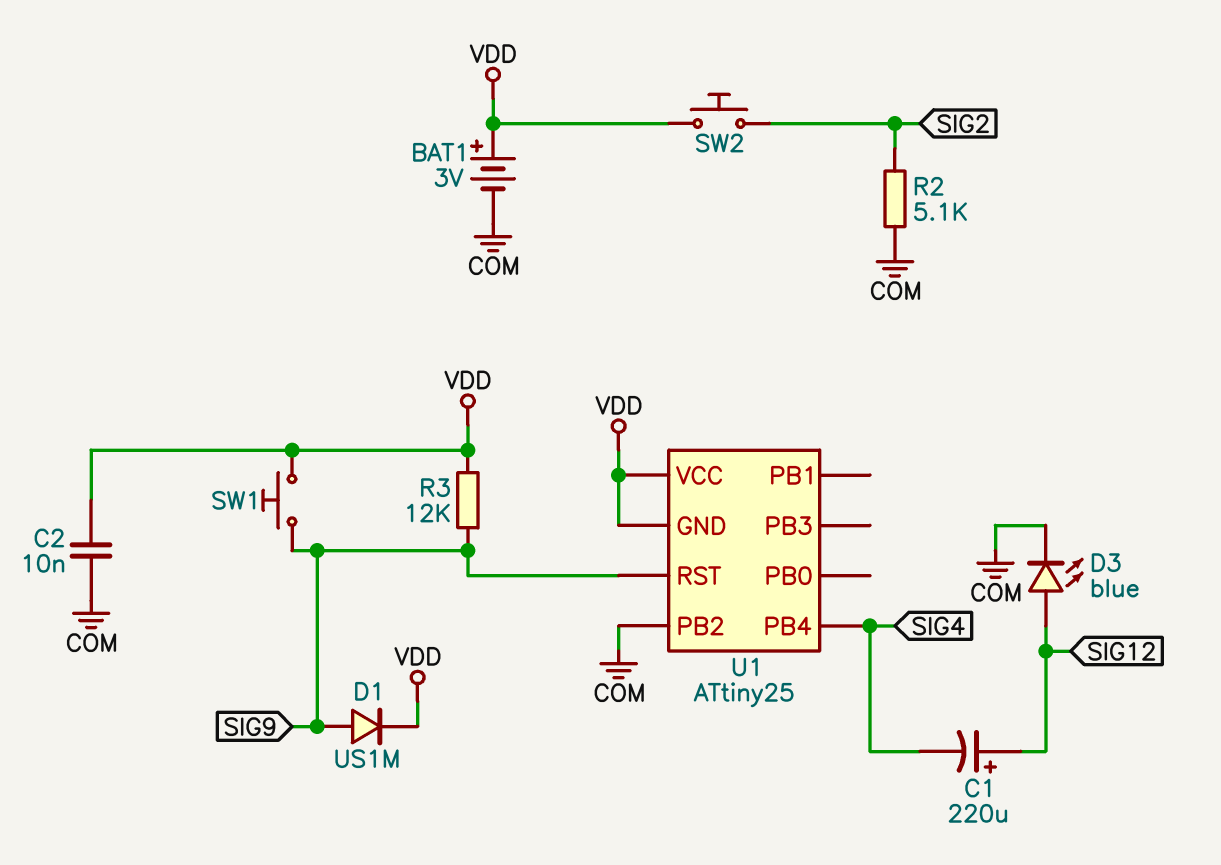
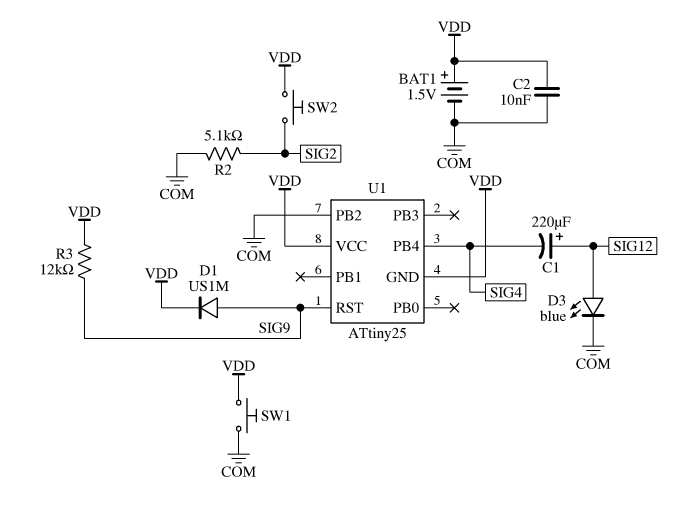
BAT1: 3V (plus VDD, minus COM) -> 1.5V (plus VDD, minus COM)
SW1: button (SIG9, VDD) -> button (COM, VDD)

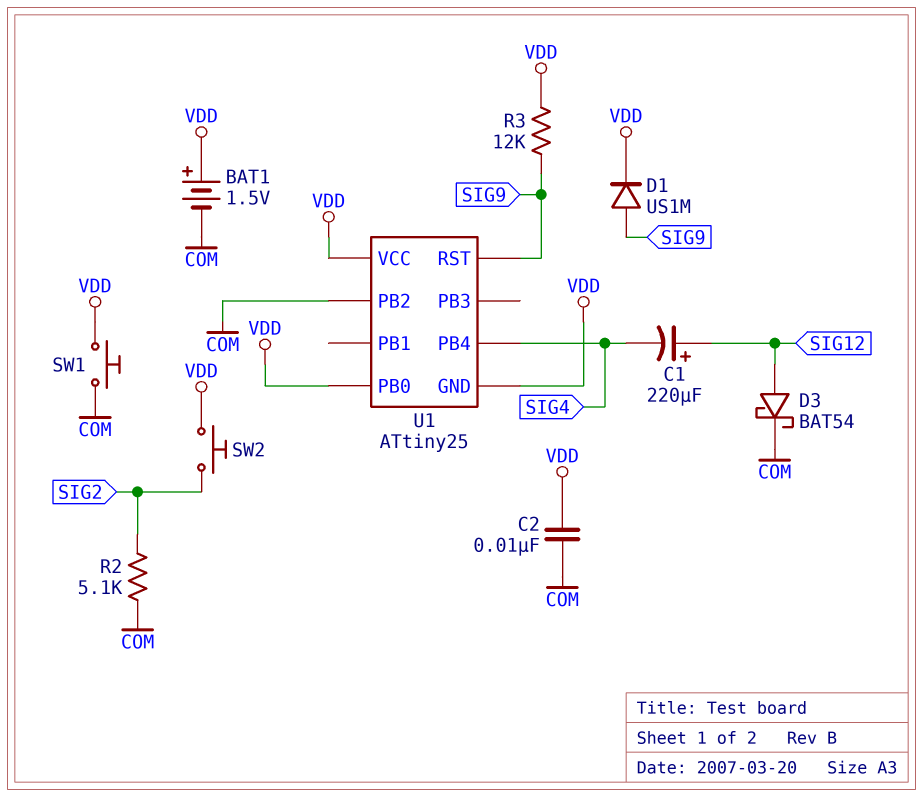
D3: LED blue (A SIG12, K COM) -> schottky BAT54 (A SIG12, K COM)
U1 pin PB0: none -> VDD

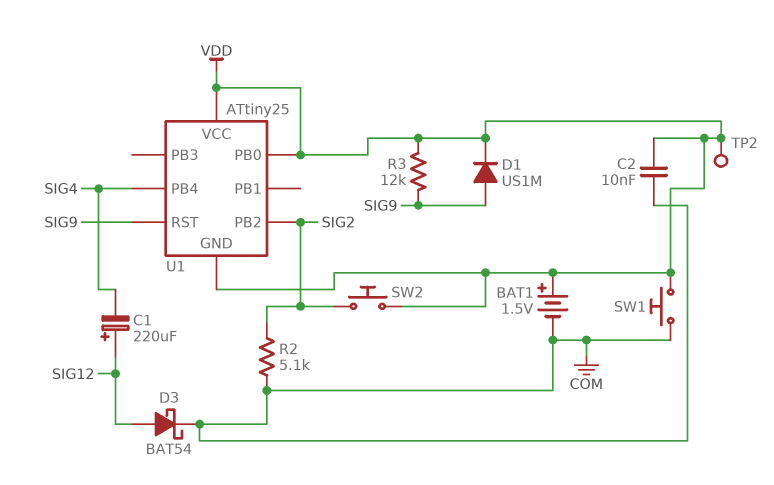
TP2: none -> test point (VDD)
U1 pin PB2: COM -> SIG2

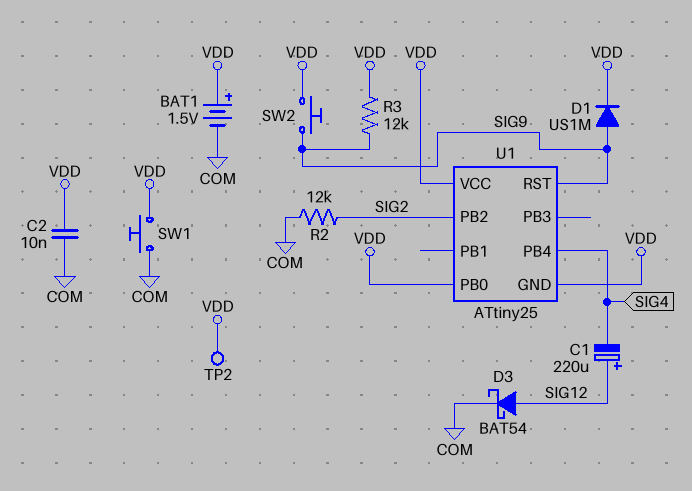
R2: 5.1k (COM, SIG2) -> 12k (COM, SIG2)
SW2: button (SIG2, VDD) -> button (SIG9, VDD)

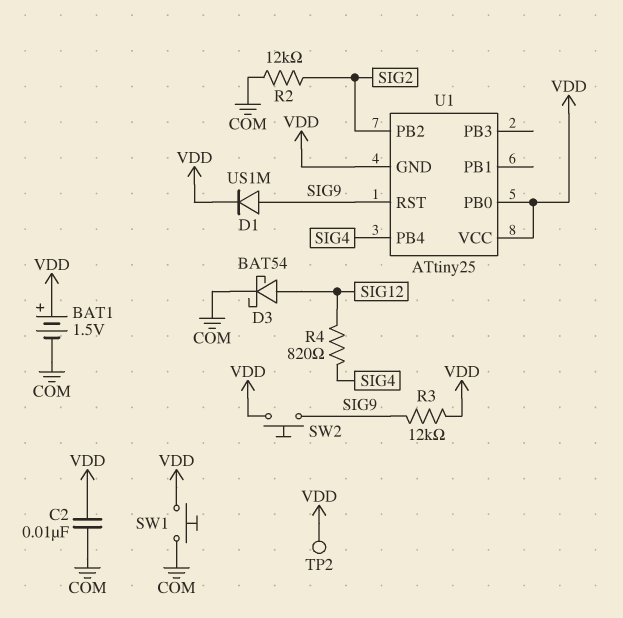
C1: 220uF (plus SIG12, minus SIG4) -> none
R4: none -> 820 (SIG4, SIG12)

